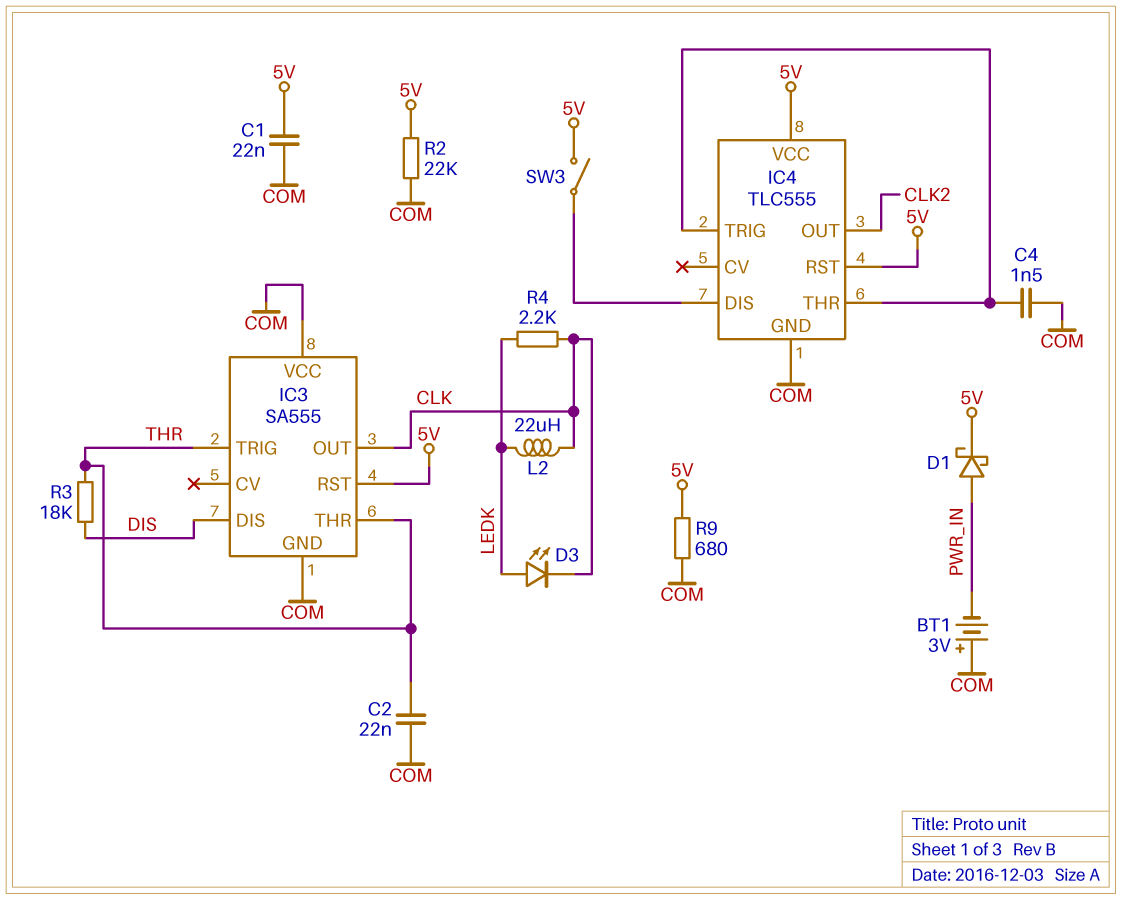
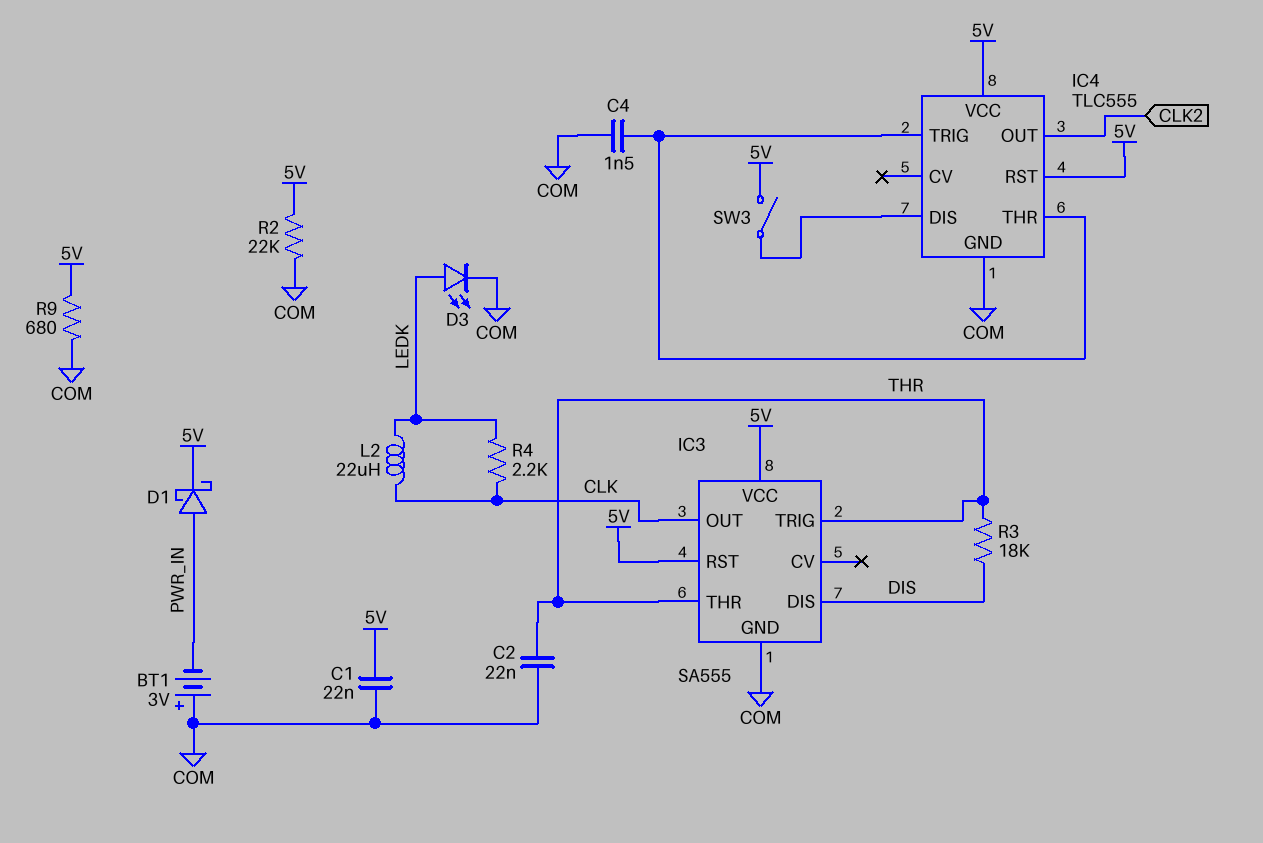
D3: LED (A LEDK, K CLK) -> LED (A LEDK, K COM)
IC3 pin VCC: COM -> 5V

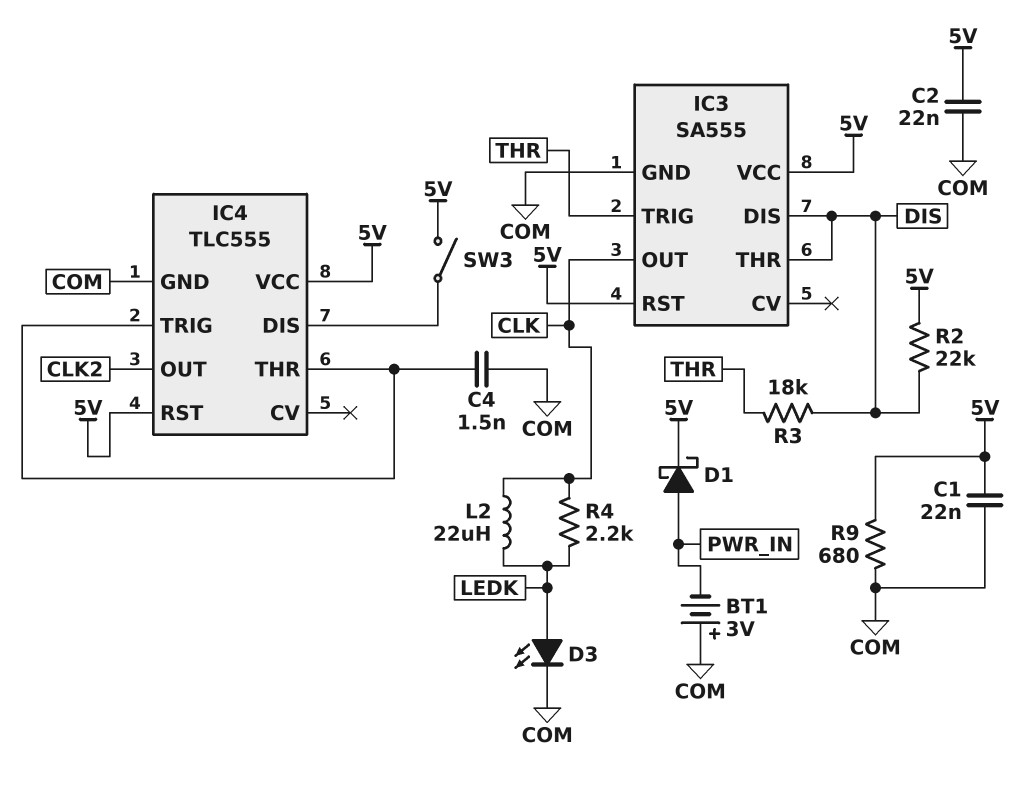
C2: 22nF (COM, THR) -> 22nF (5V, COM)
IC3 pin THR: THR -> DIS
R2: 22k (5V, COM) -> 22k (5V, DIS)

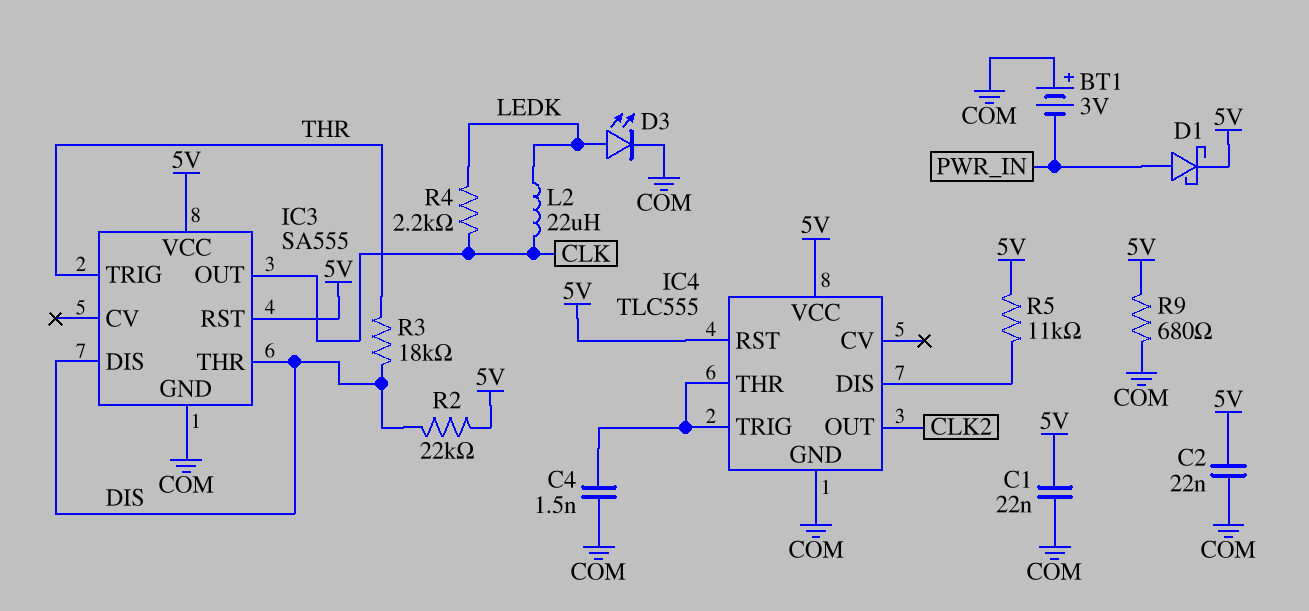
R5: none -> 11k (5V, IC4/DIS)
SW3: switch (5V, IC4/DIS) -> none

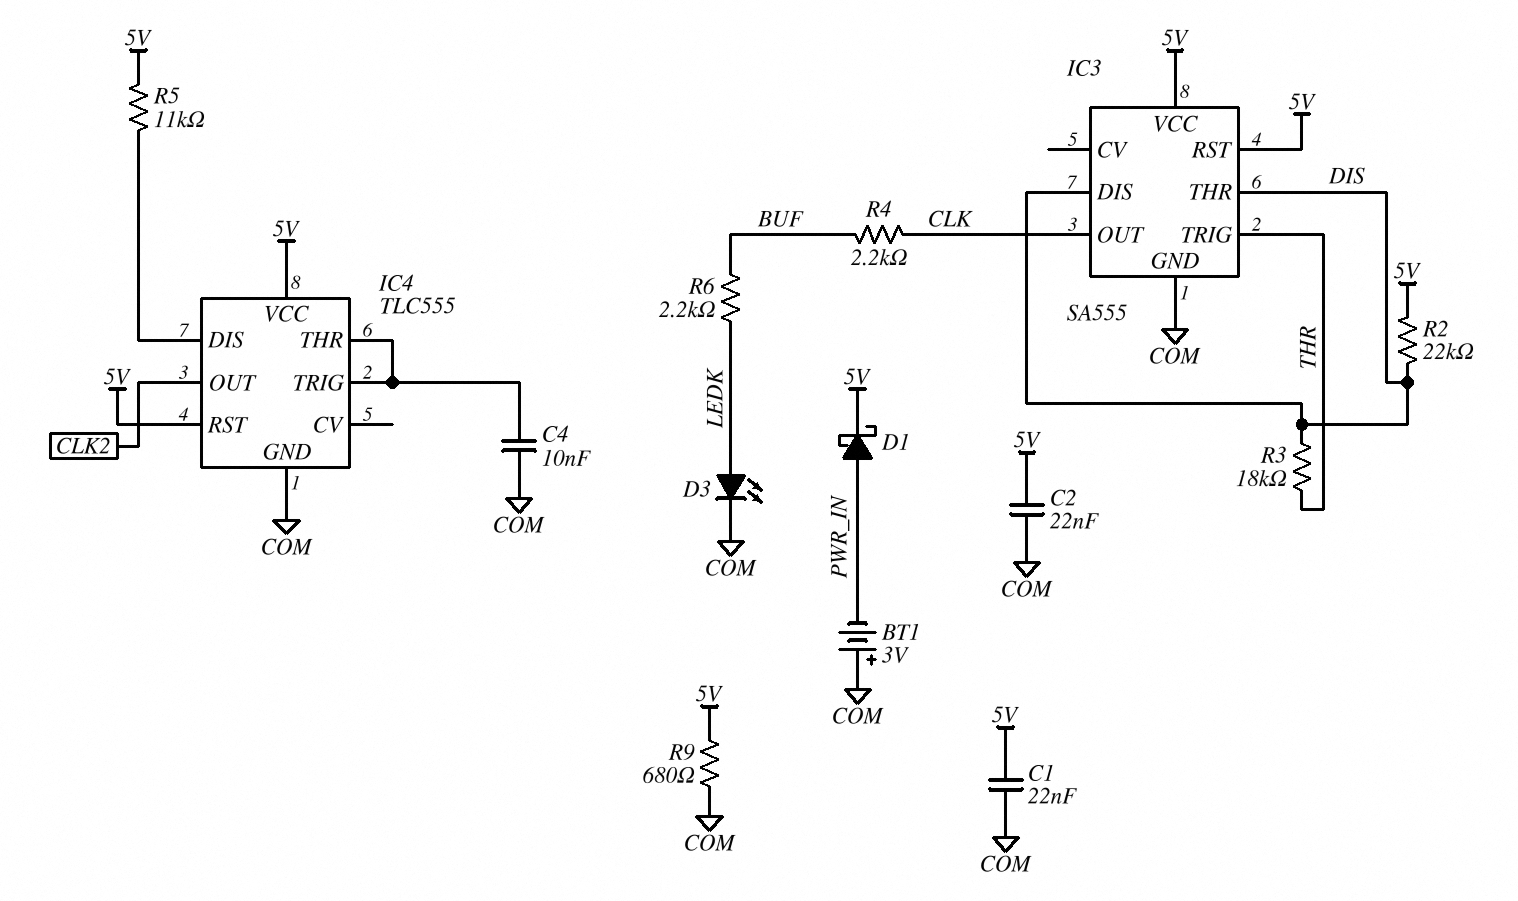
C4: 1.5nF (COM, IC4/THR) -> 10nF (COM, IC4/THR)
L2: 22uH (CLK, LEDK) -> none
R4: 2.2k (CLK, LEDK) -> 2.2k (BUF, CLK)
R6: none -> 2.2k (BUF, LEDK)

